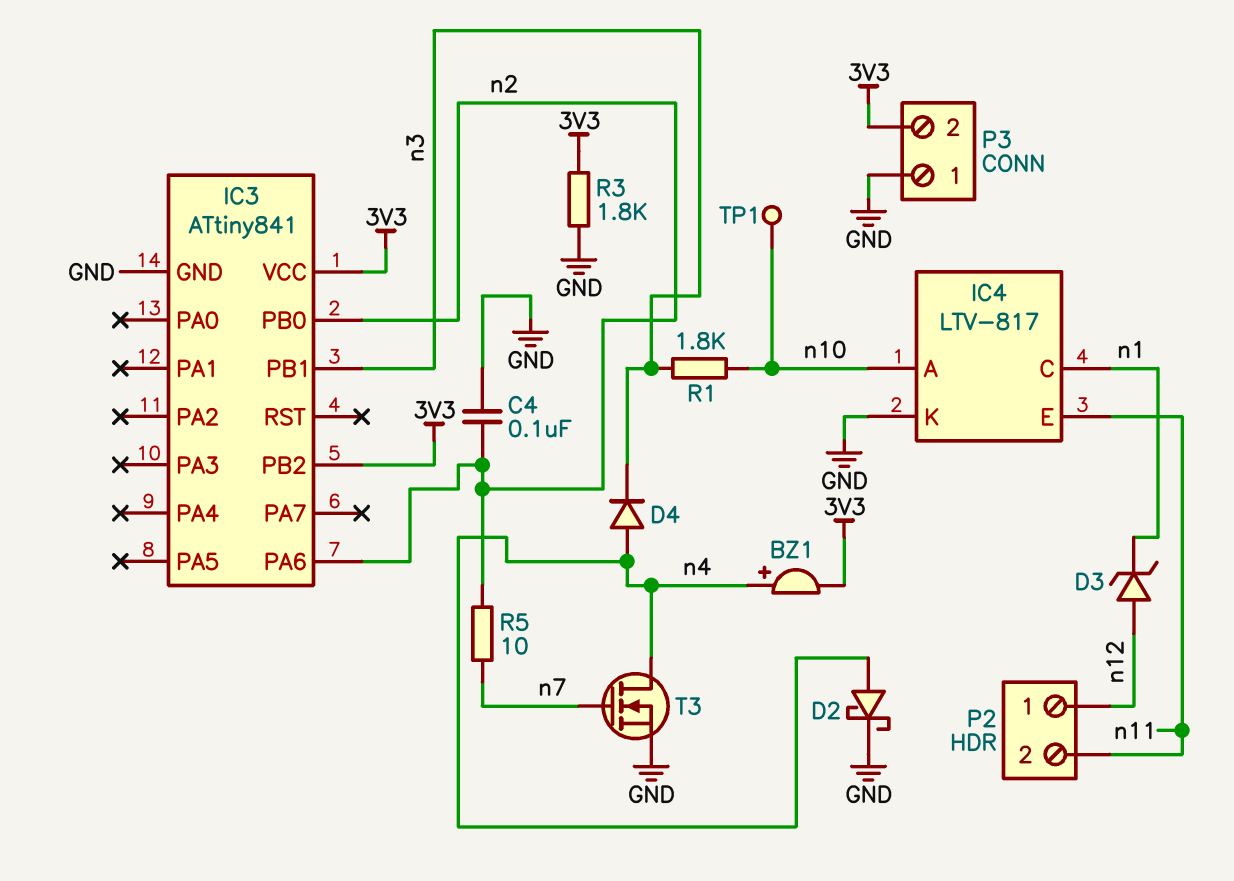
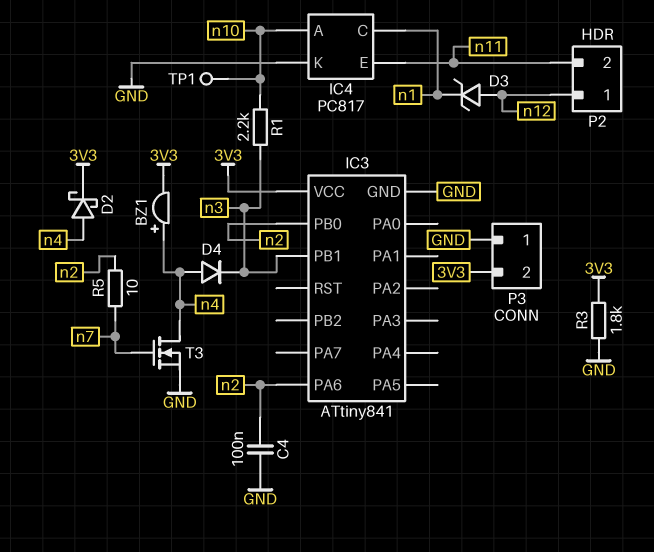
D2: schottky (A n4, K GND) -> schottky (A n4, K 3V3)
IC3 pin PB2: 3V3 -> none
IC4: LTV-817 -> PC817
R1: 1.8k (n3, n10) -> 2.2k (n3, n10)

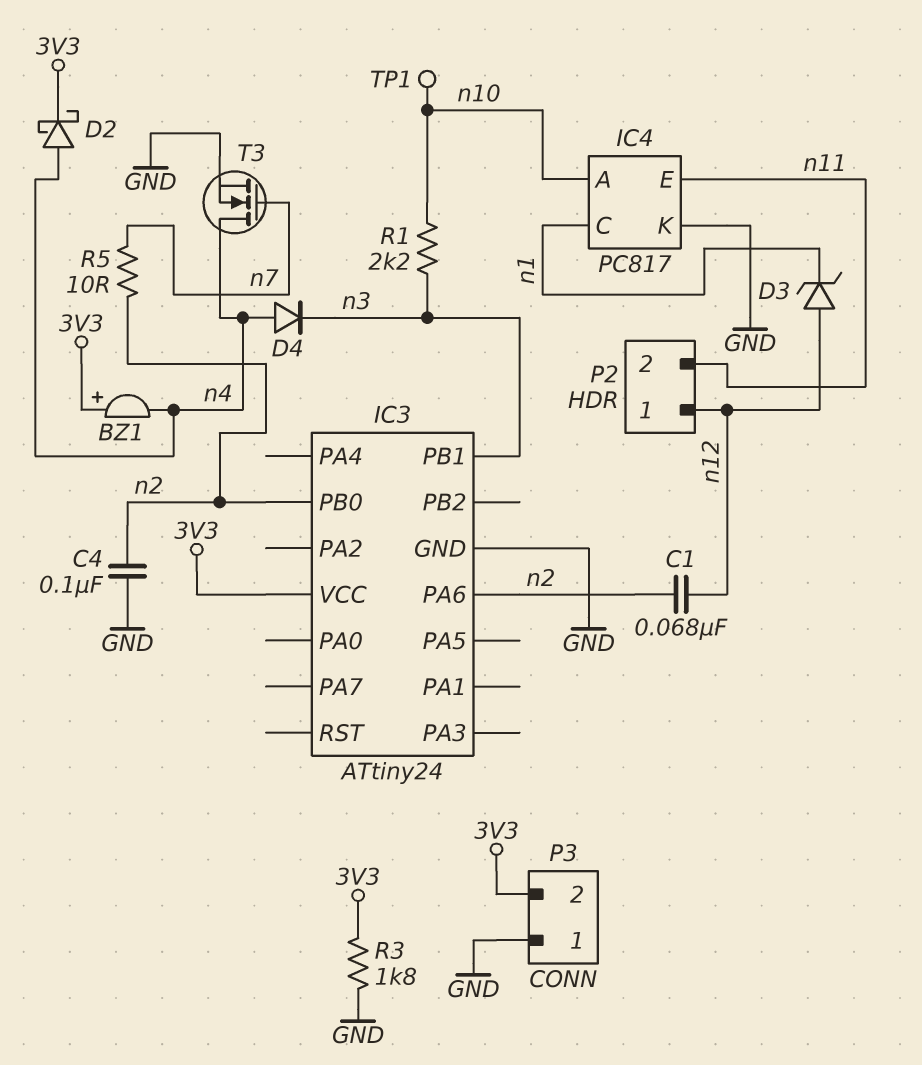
BZ1: buzzer (plus n4, minus 3V3) -> buzzer (plus 3V3, minus n4)
C1: none -> 68nF (n2, n12)
IC3: ATtiny841 -> ATtiny24

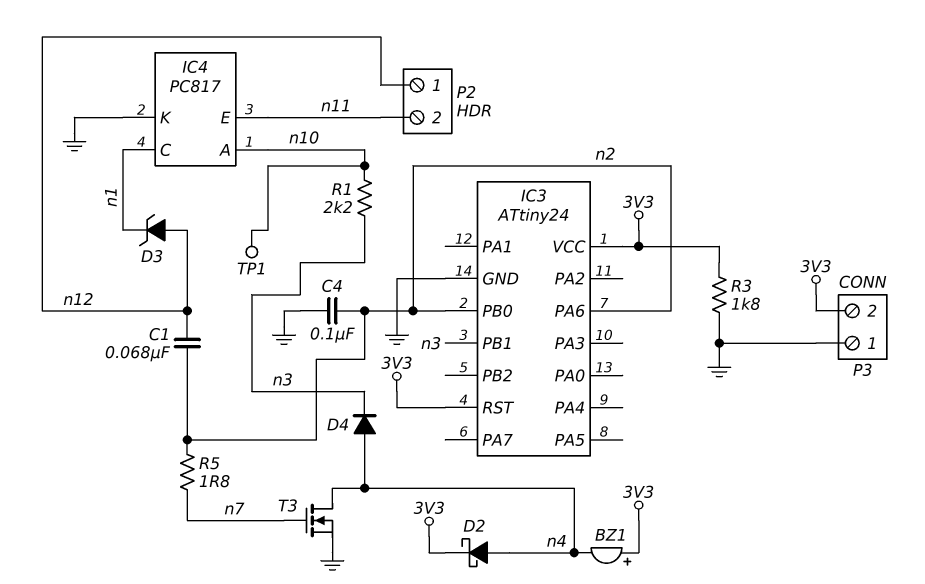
IC3 pin RST: none -> 3V3
R5: 10 (n2, n7) -> 1.8 (n2, n7)

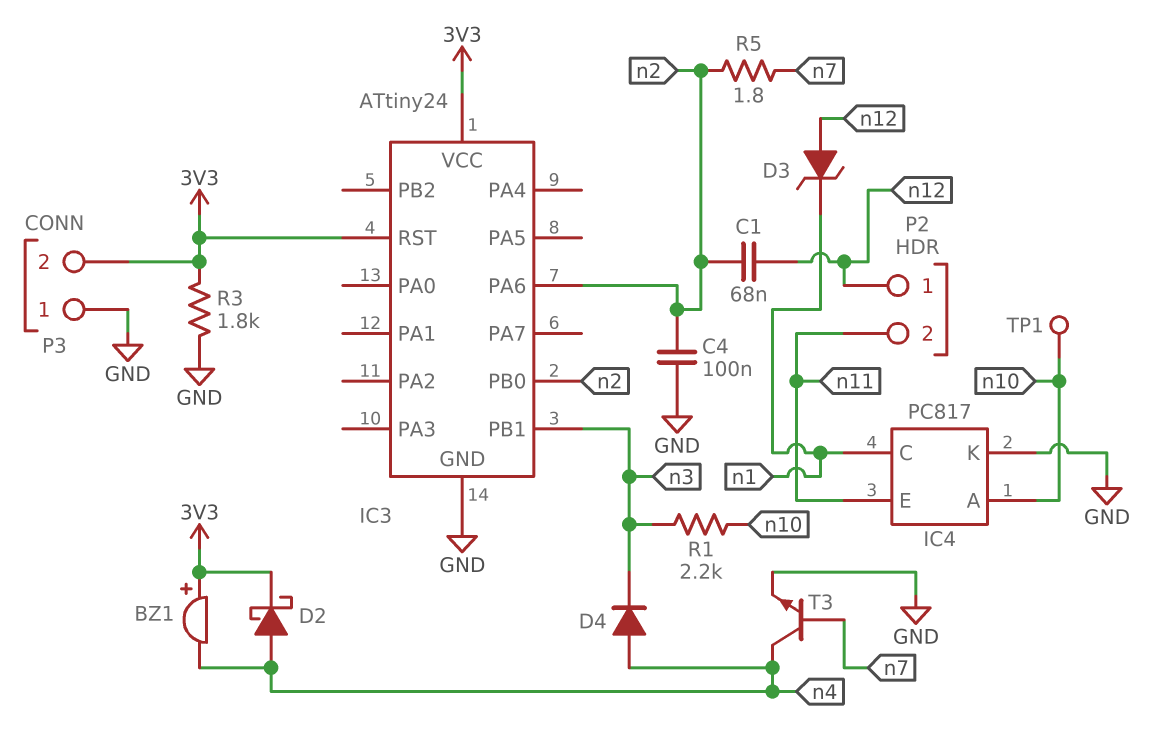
T3: NMOS (G n7, D n4, S GND) -> NPN (B n7, C n4, E GND)

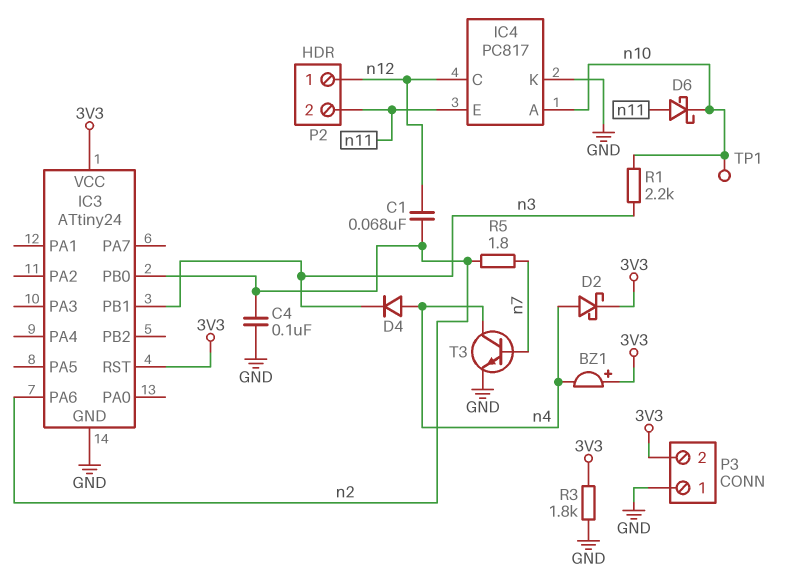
D3: zener (A n12, K n1) -> none
D6: none -> schottky (A n11, K n10)
IC4 pin C: n1 -> n12

